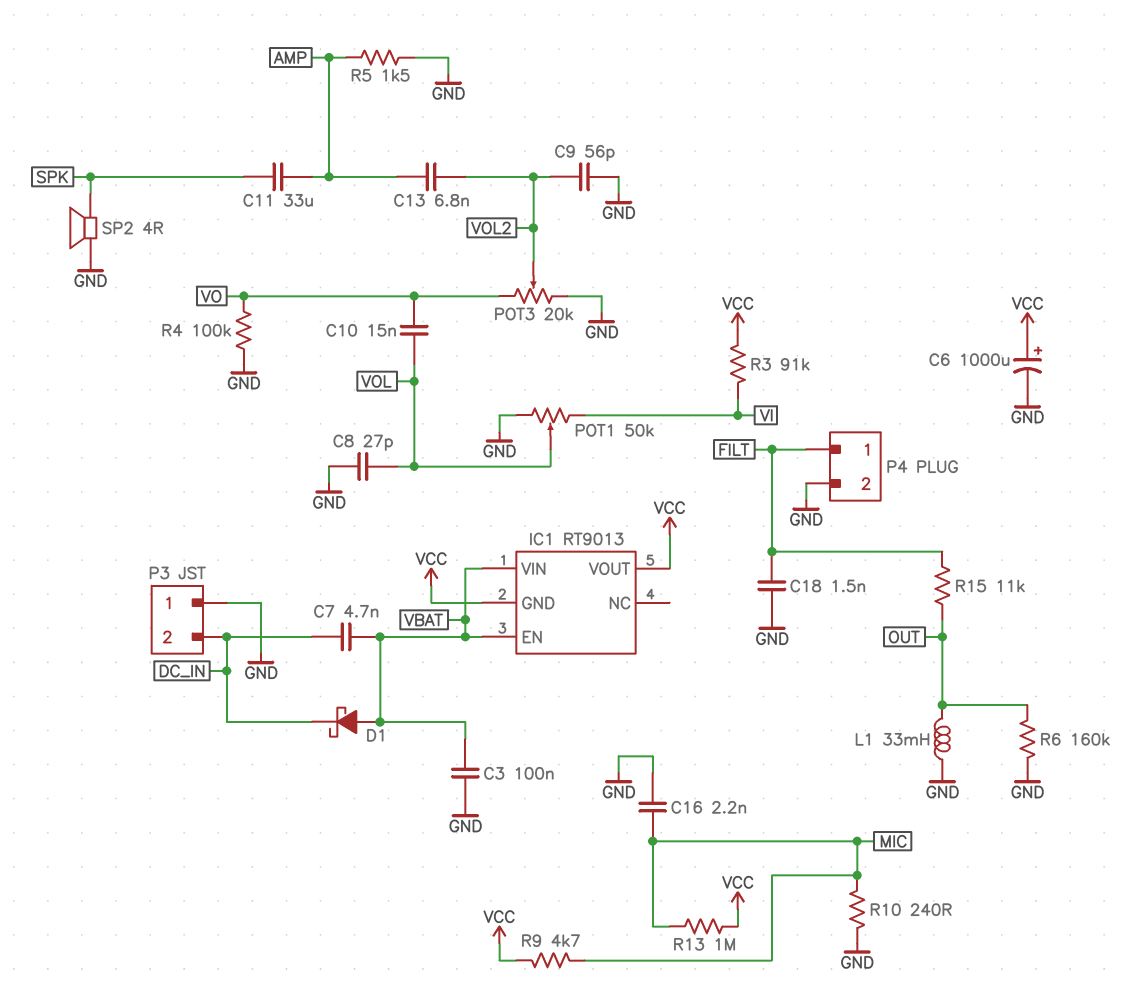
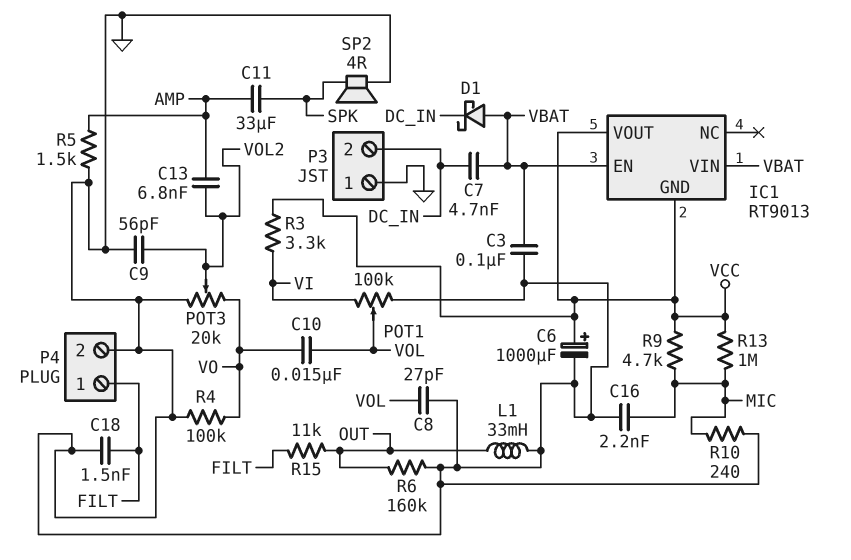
POT1: 50k (GND, VI, wiper VOL) -> 100k (GND, VI, wiper VOL)
R3: 91k (VCC, VI) -> 3.3k (VCC, VI)

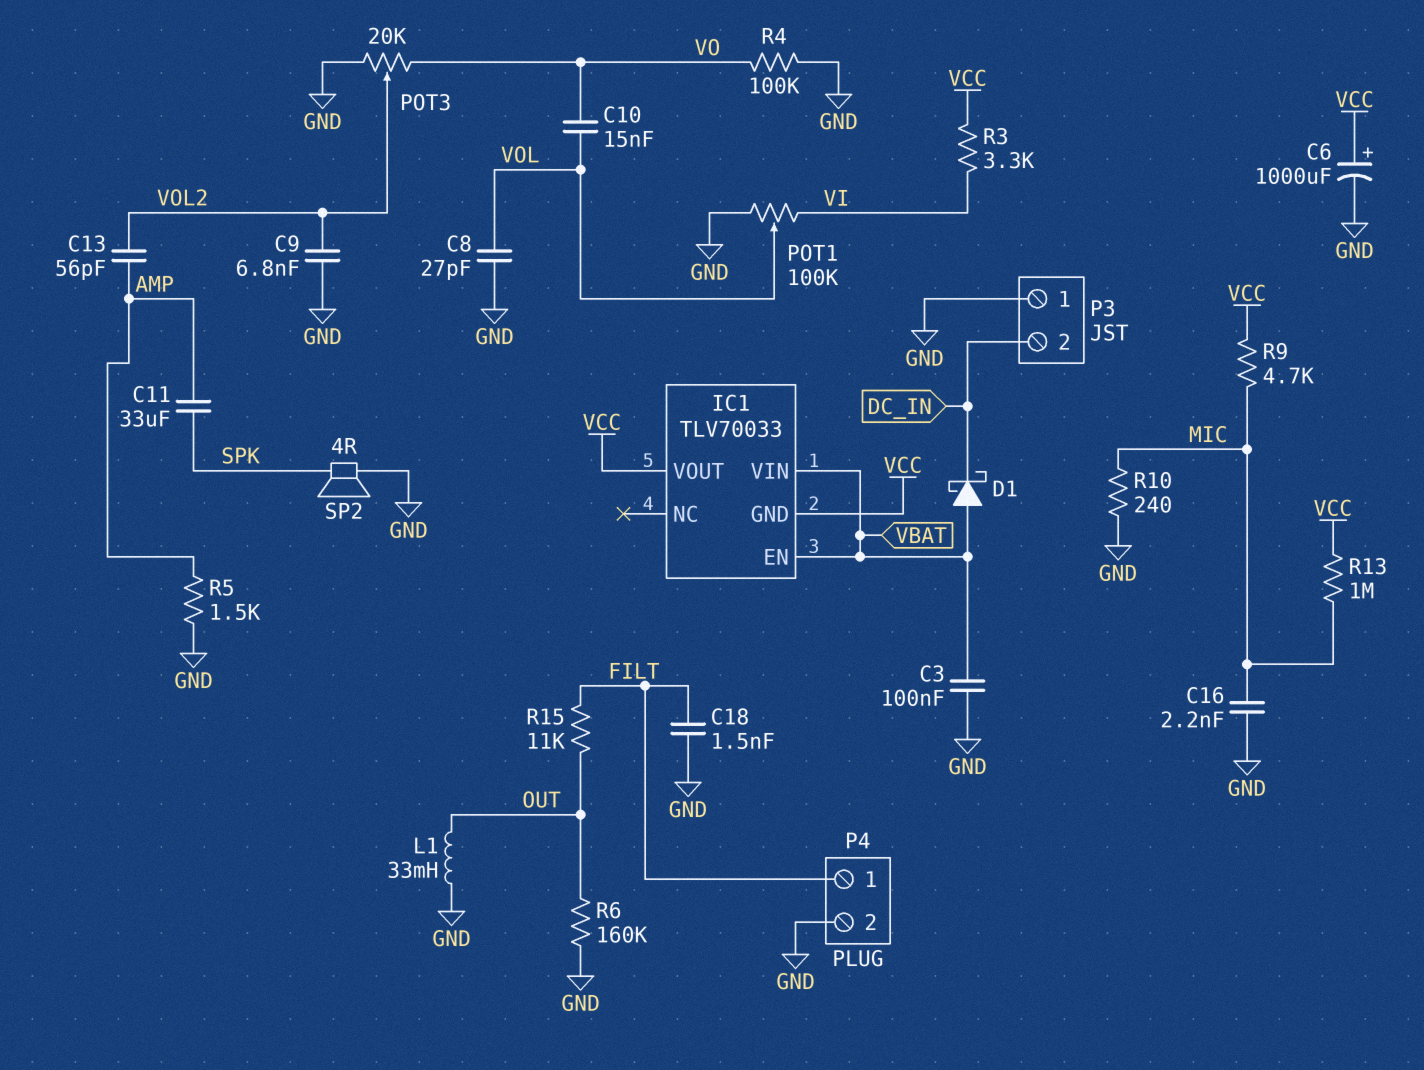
C7: 4.7nF (DC_IN, VBAT) -> none
C9: 56pF (GND, VOL2) -> 6.8nF (GND, VOL2)
C13: 6.8nF (AMP, VOL2) -> 56pF (AMP, VOL2)
IC1: RT9013 -> TLV70033

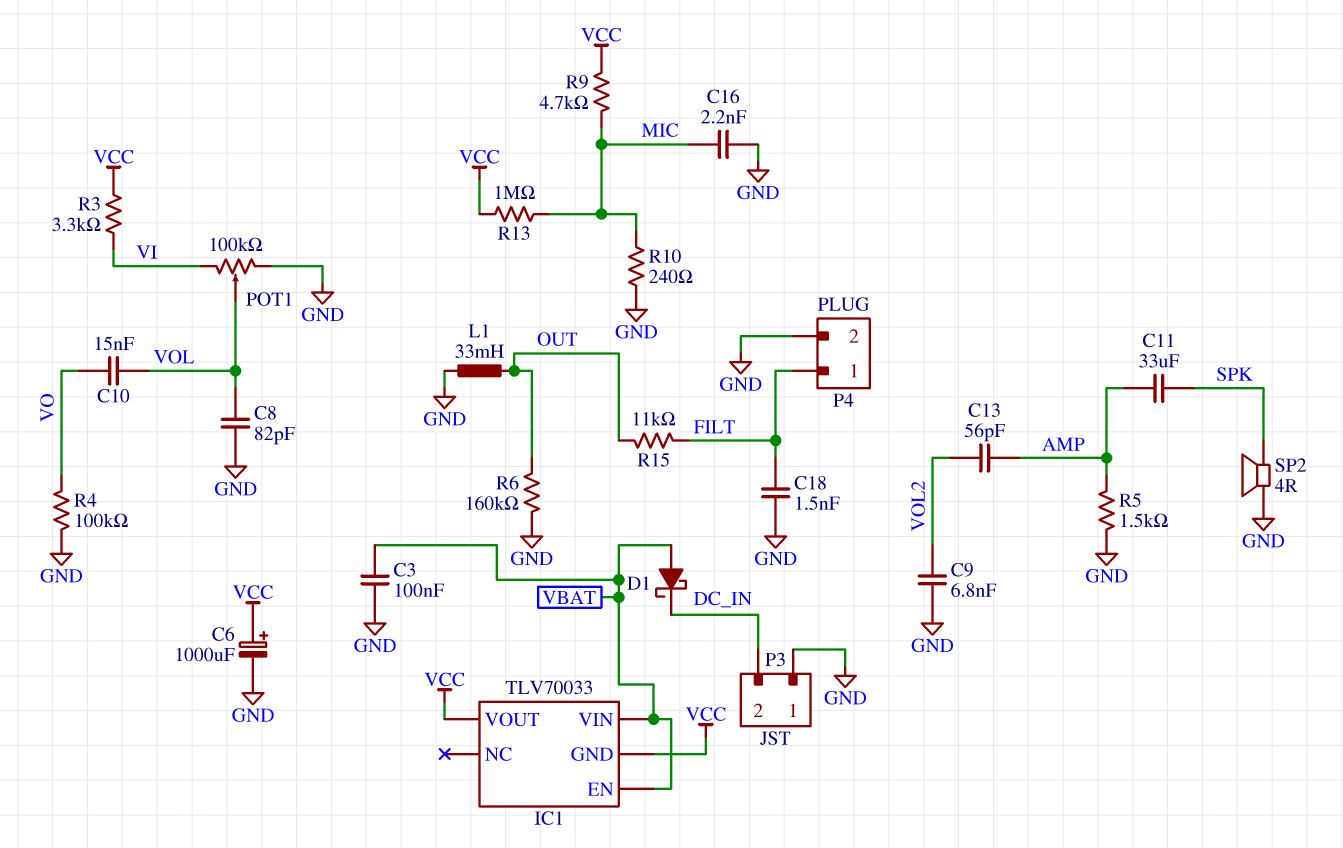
C8: 27pF (GND, VOL) -> 82pF (GND, VOL)
POT3: 20k (GND, VO, wiper VOL2) -> none

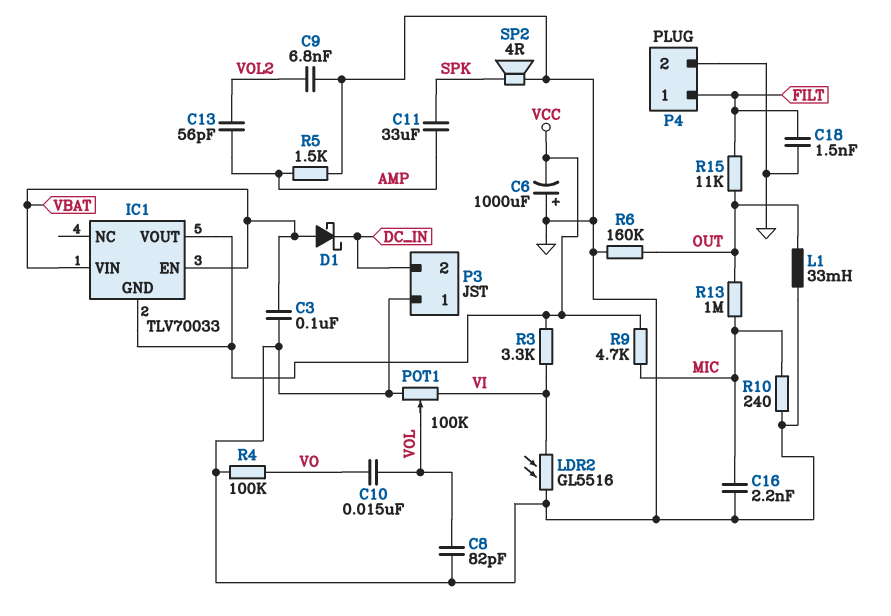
C6: 1000uF (plus VCC, minus GND) -> 1000uF (plus GND, minus VCC)
LDR2: none -> GL5516 (GND, VI)
R13: 1M (MIC, VCC) -> 1M (MIC, OUT)

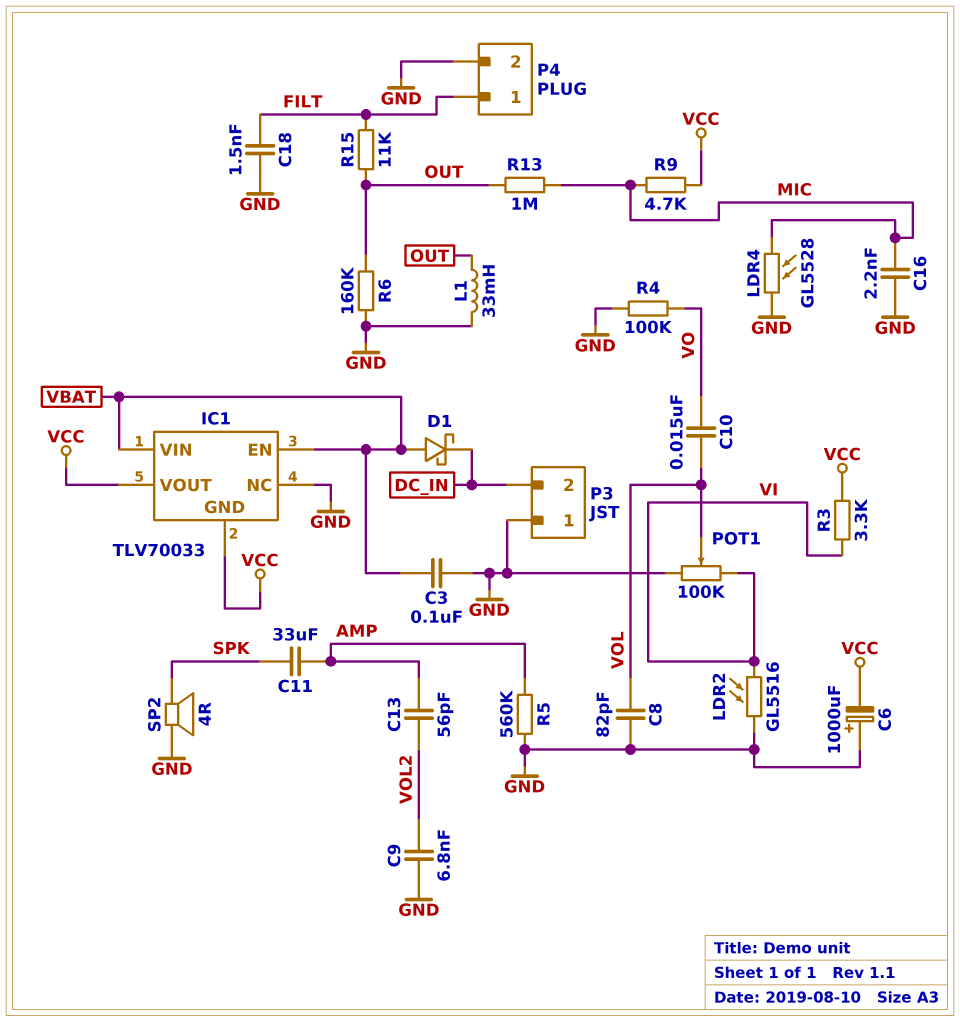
IC1 pin NC: none -> GND
LDR4: none -> GL5528 (GND, MIC)
R5: 1.5k (AMP, GND) -> 560k (AMP, GND)
R10: 240 (GND, MIC) -> none

